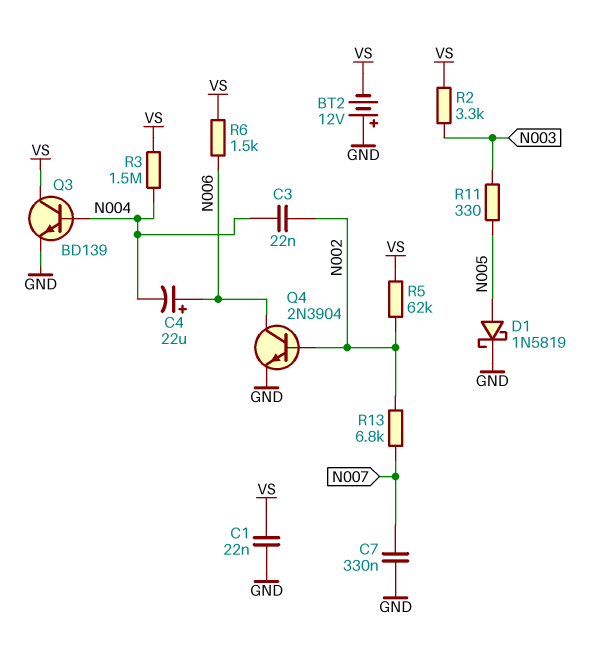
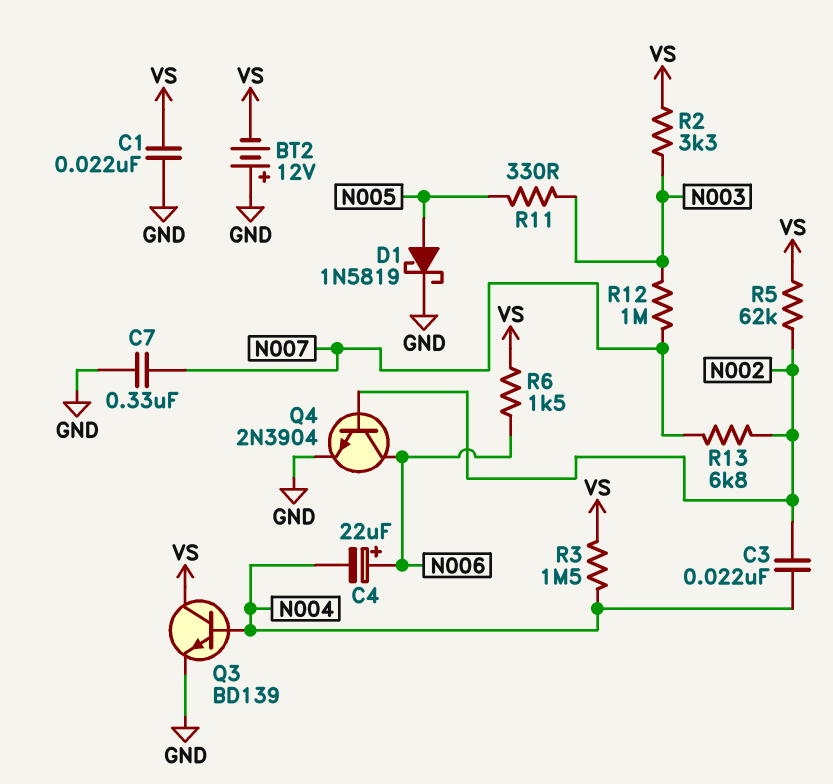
R12: none -> 1M (N003, N007)

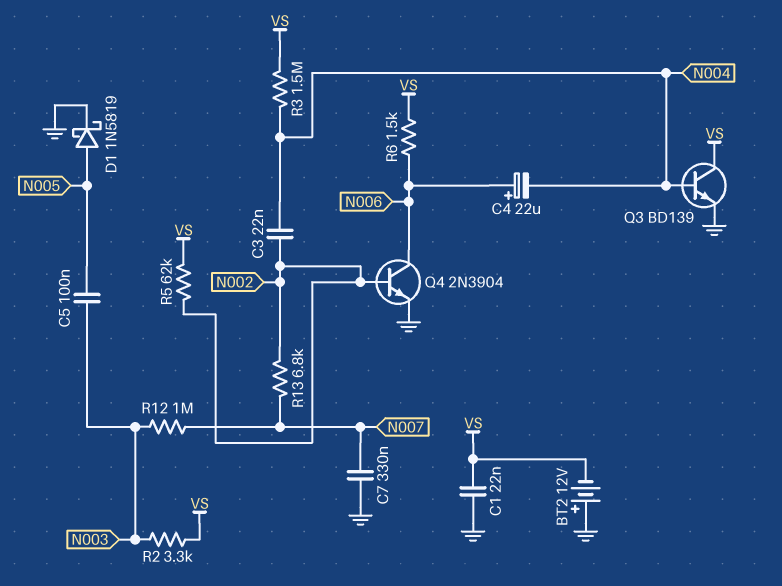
C5: none -> 100nF (N003, N005)
R11: 330 (N003, N005) -> none

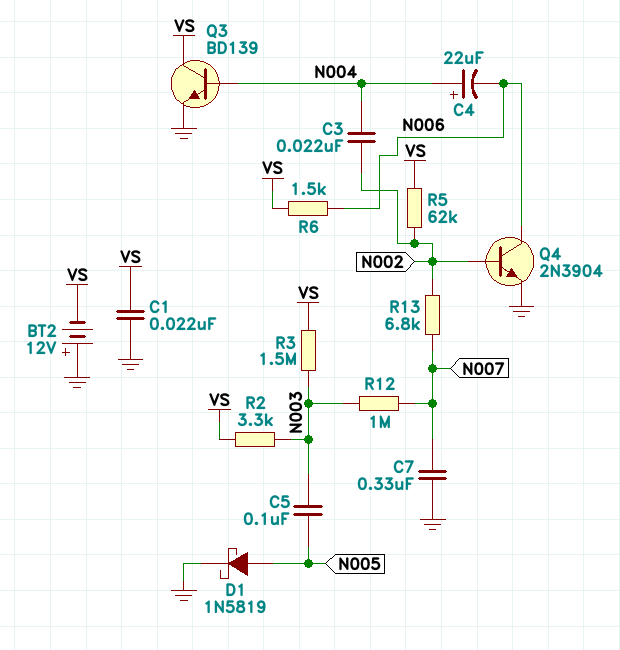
C4: 22uF (plus N006, minus N004) -> 22uF (plus N004, minus N006)
R3: 1.5M (N004, VS) -> 1.5M (N003, VS)

